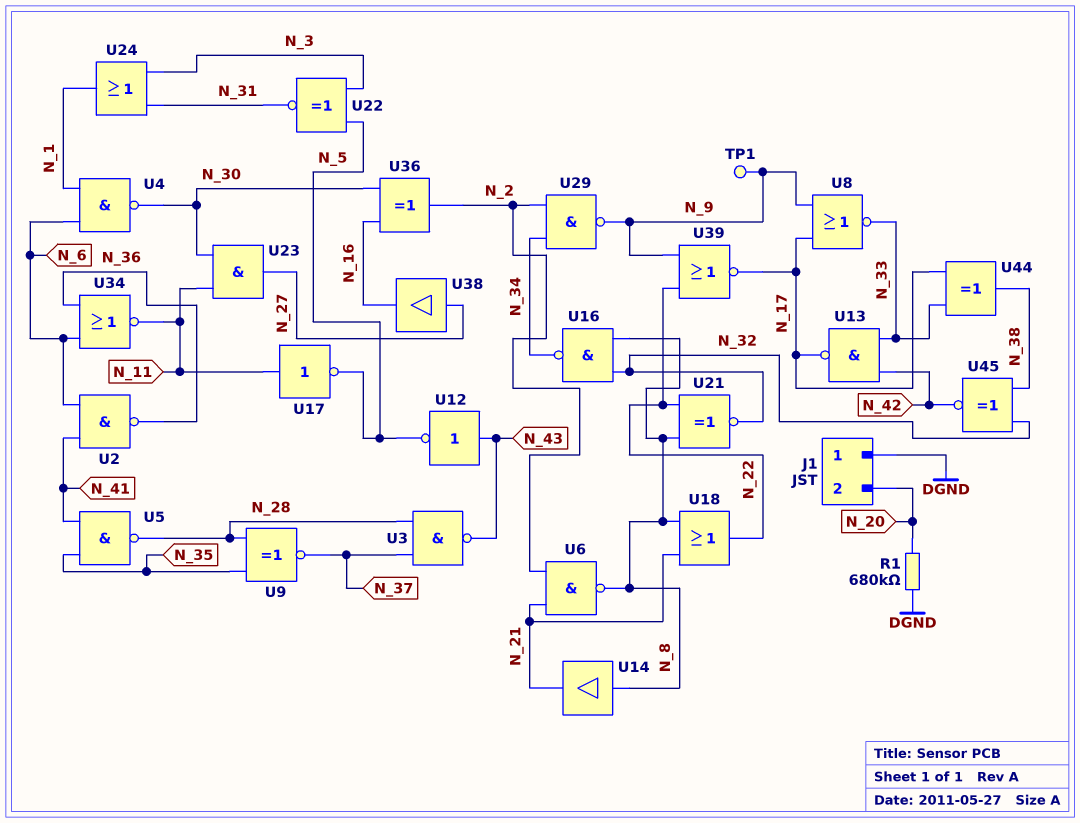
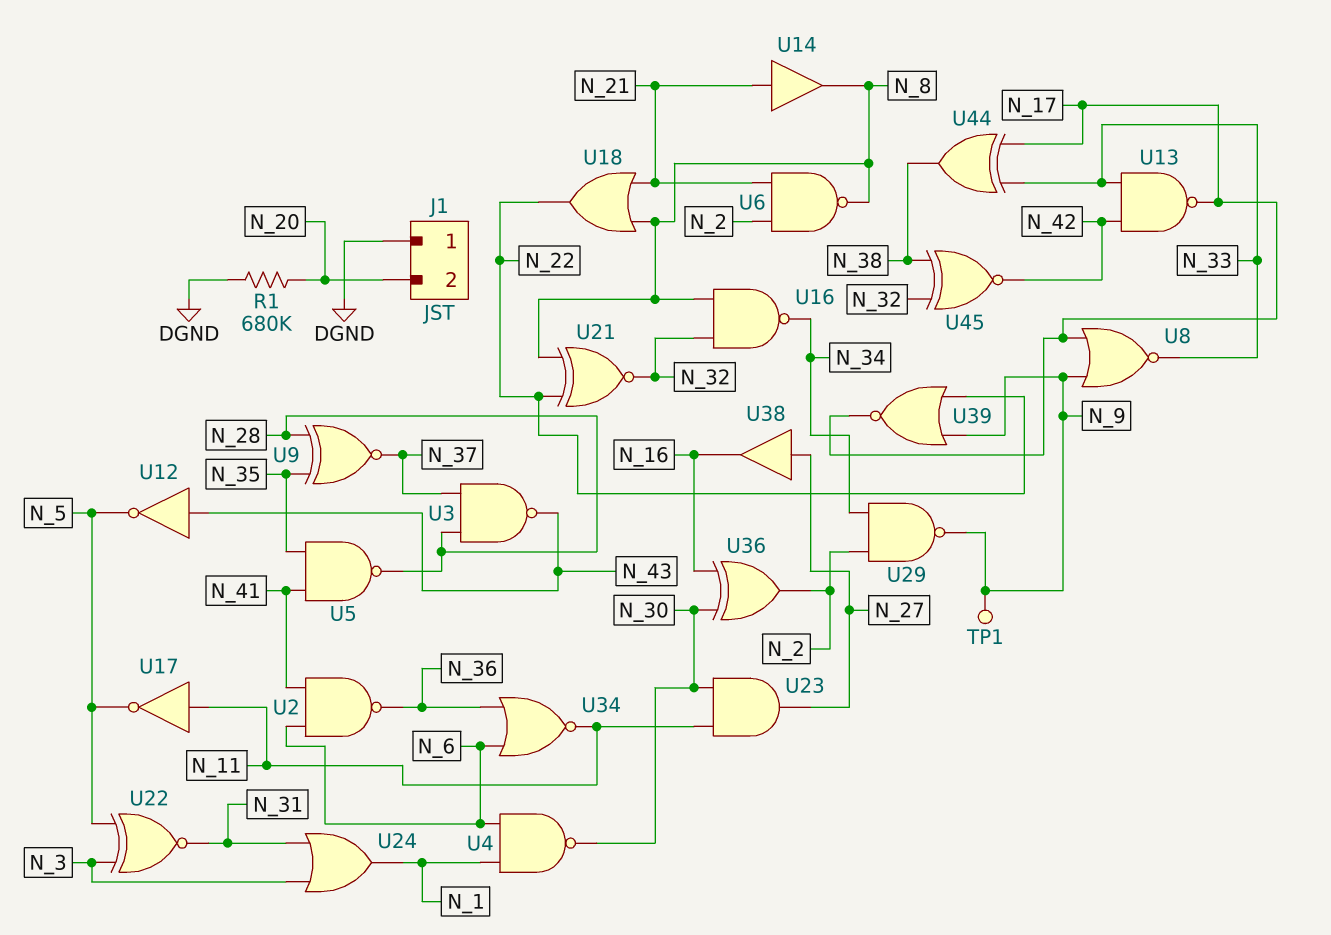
U14: buffer (in N_8, out N_21) -> buffer (in N_21, out N_8)

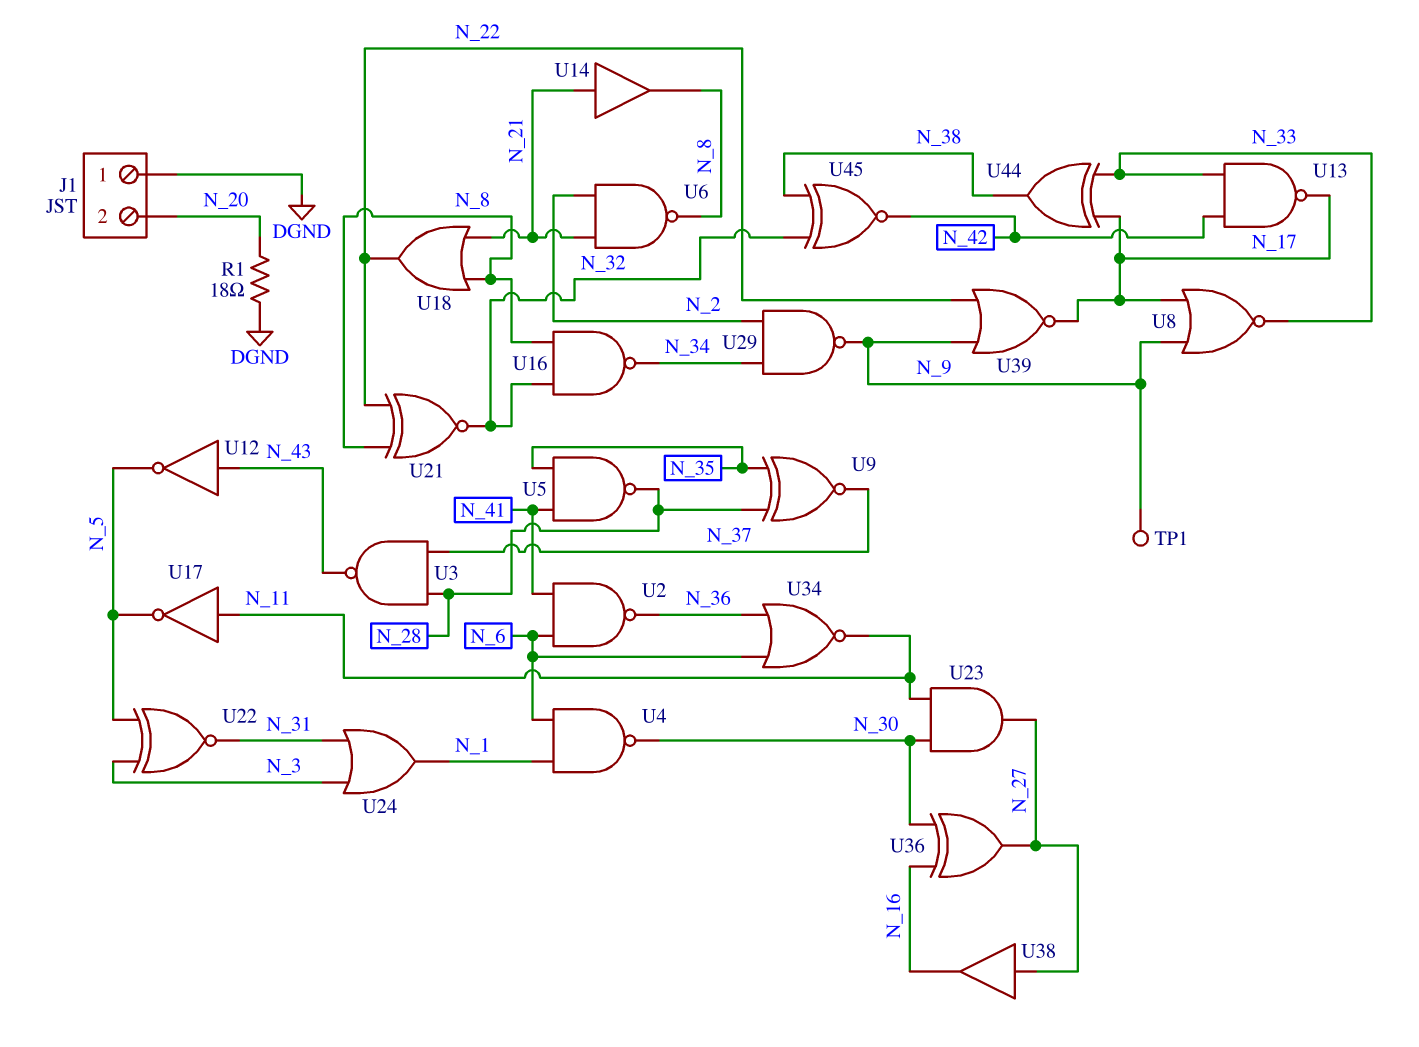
R1: 680k (DGND, N_20) -> 18 (DGND, N_20)
U36: XOR (in N_16, in N_30, out N_2) -> XOR (in N_16, in N_30, out N_27)

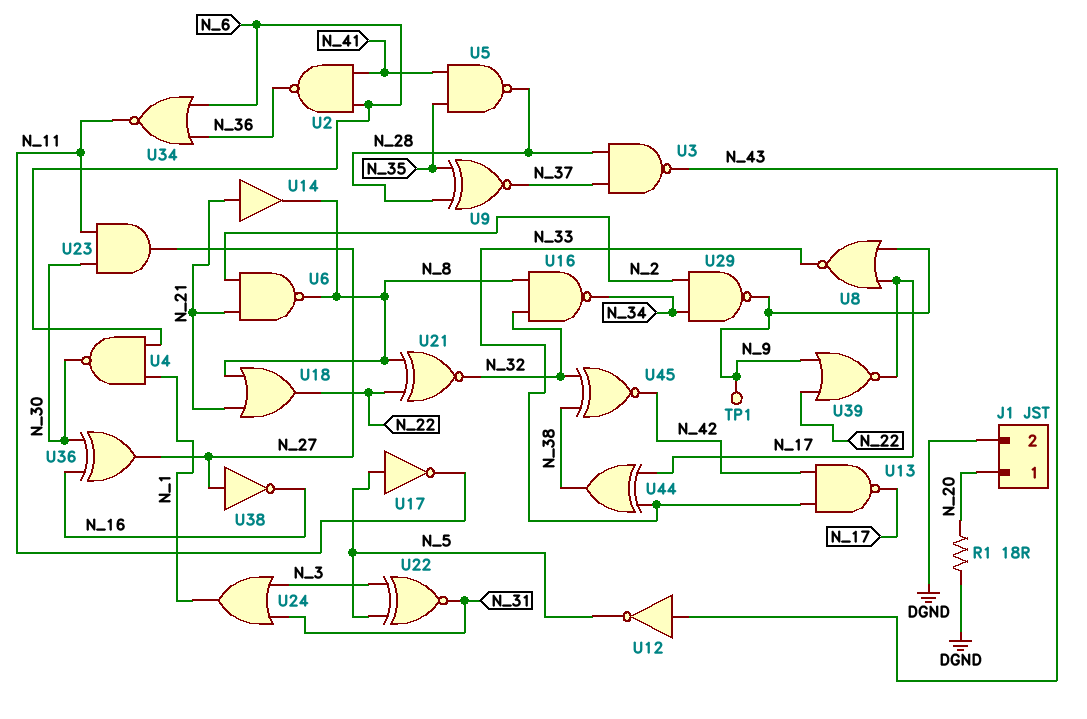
J1 pin 1: DGND -> N_20
J1 pin 2: N_20 -> DGND
U17: NOT (in N_11, out N_5) -> NOT (in N_5, out N_11)
U38: buffer (in N_27, out N_16) -> NOT (in N_27, out N_16)

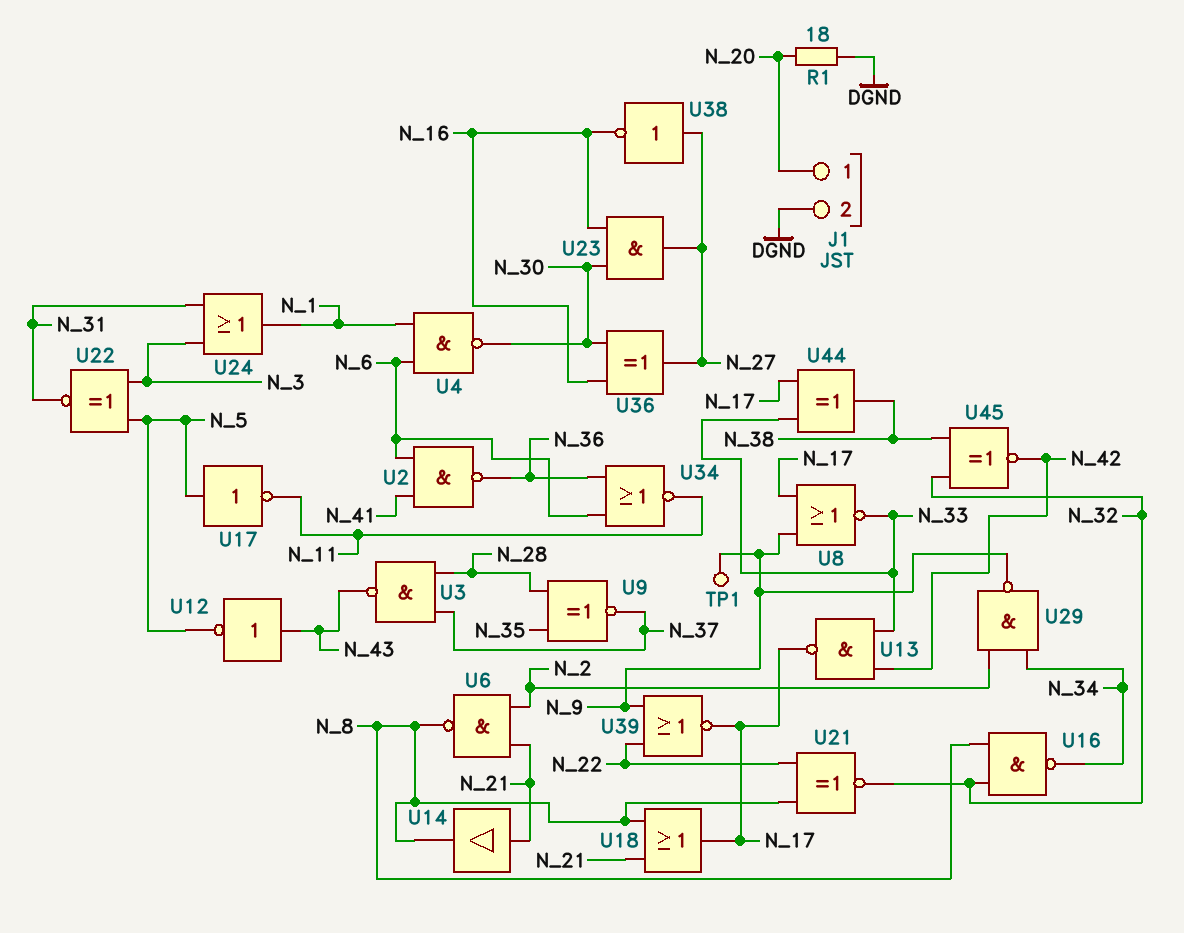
U5: NAND (in N_35, in N_41, out N_28) -> none
U18: OR (in N_8, in N_21, out N_22) -> OR (in N_8, in N_21, out N_17)
U23: AND (in N_11, in N_30, out N_27) -> AND (in N_16, in N_30, out N_27)

